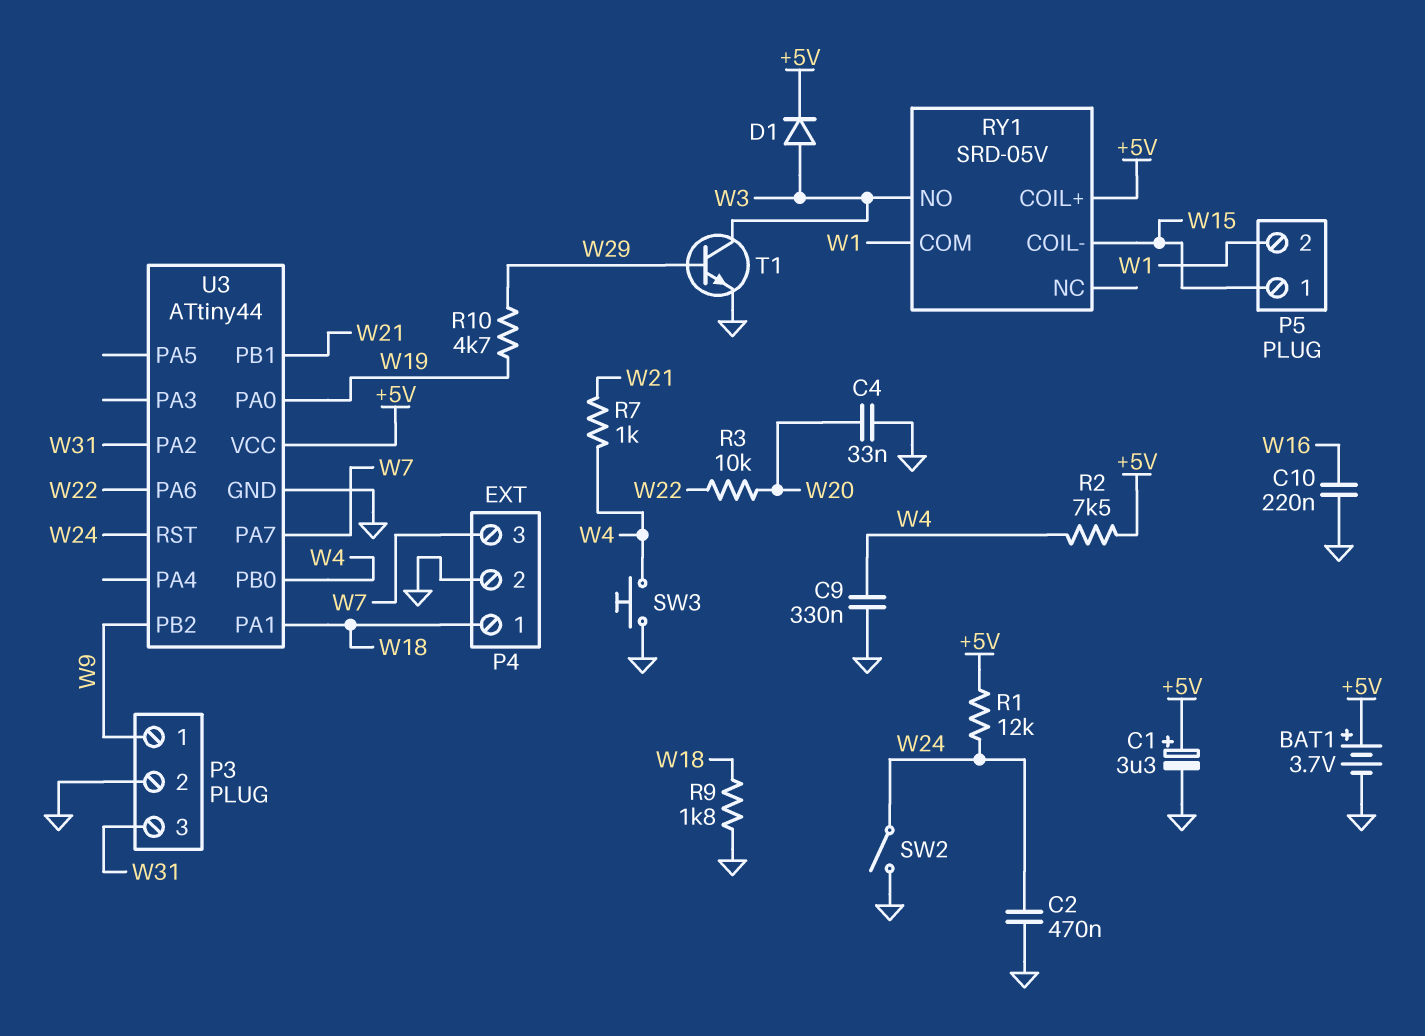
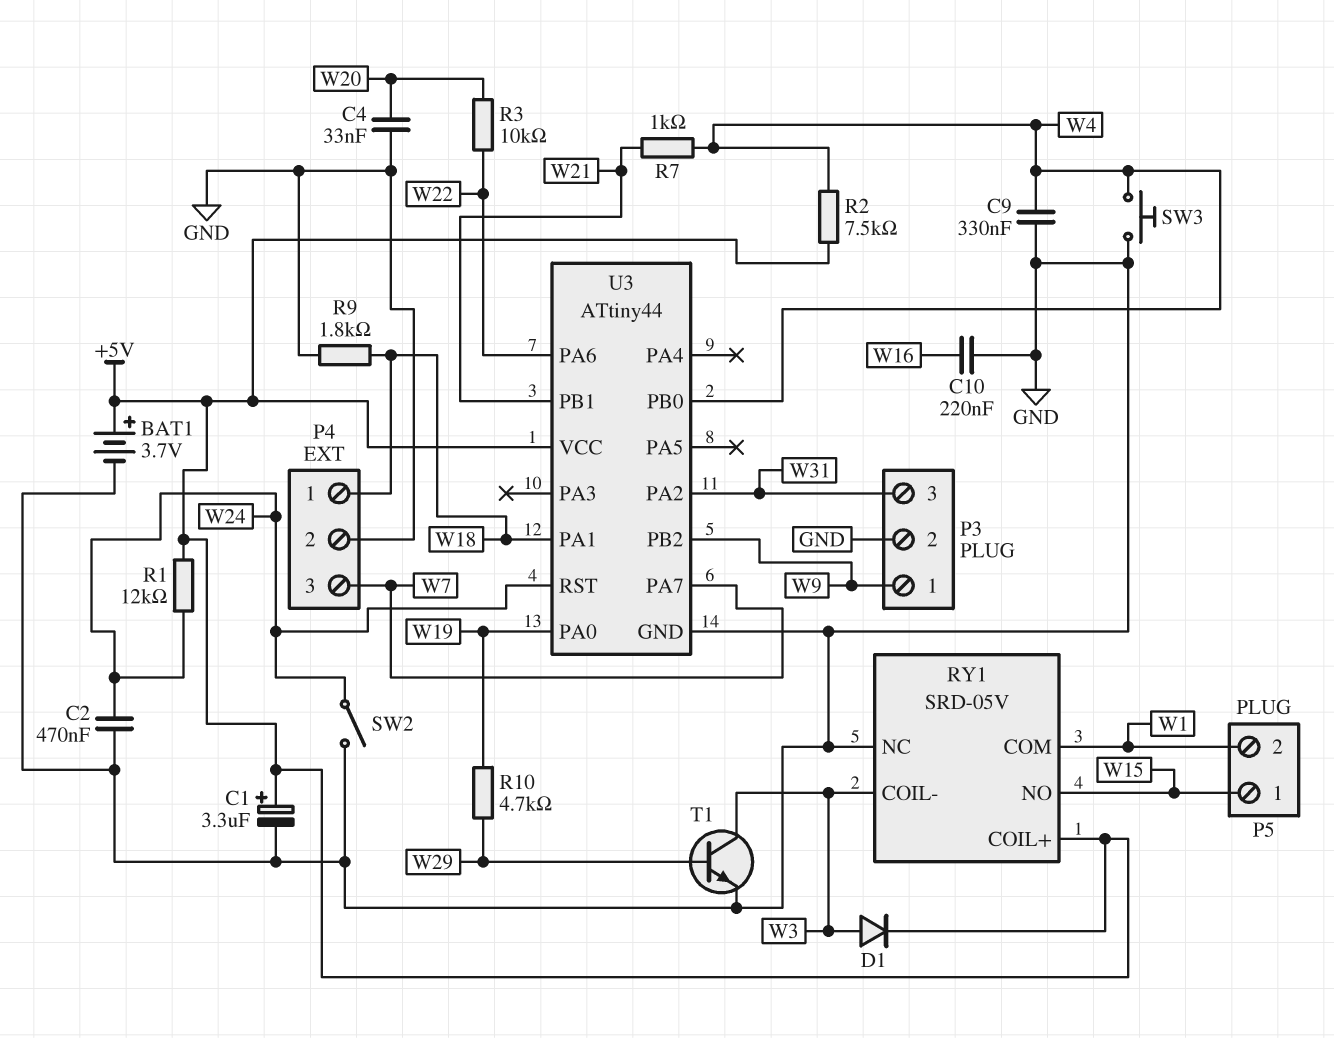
RY1 pin COIL-: W15 -> W3
RY1 pin NC: none -> GND
RY1 pin NO: W3 -> W15

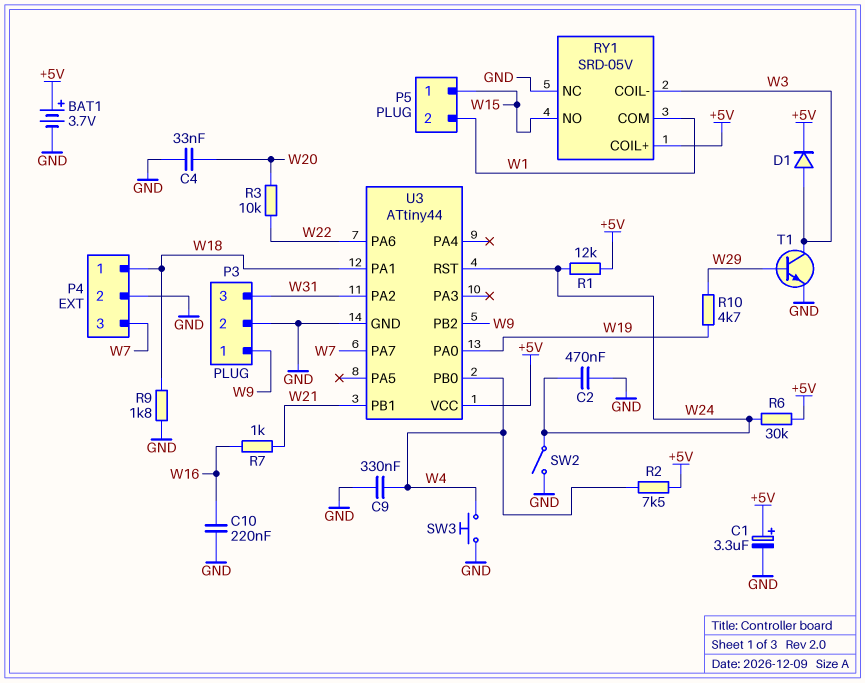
R6: none -> 30k (+5V, W24)
R7: 1k (W4, W21) -> 1k (W16, W21)

